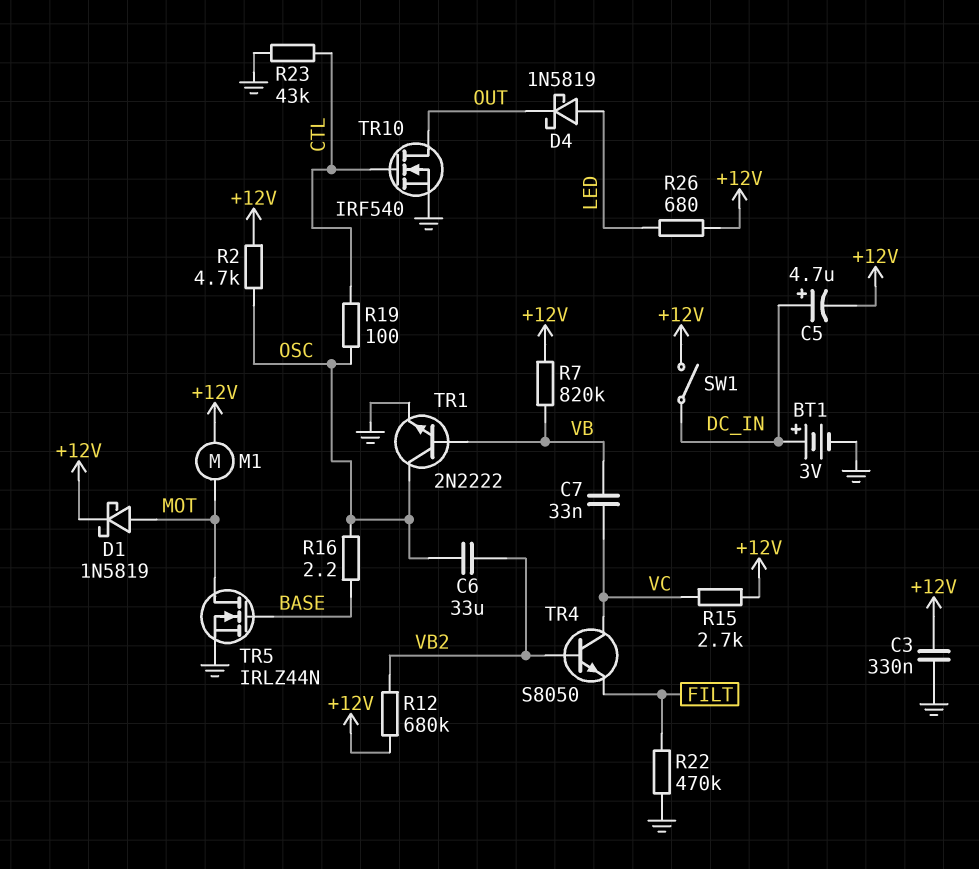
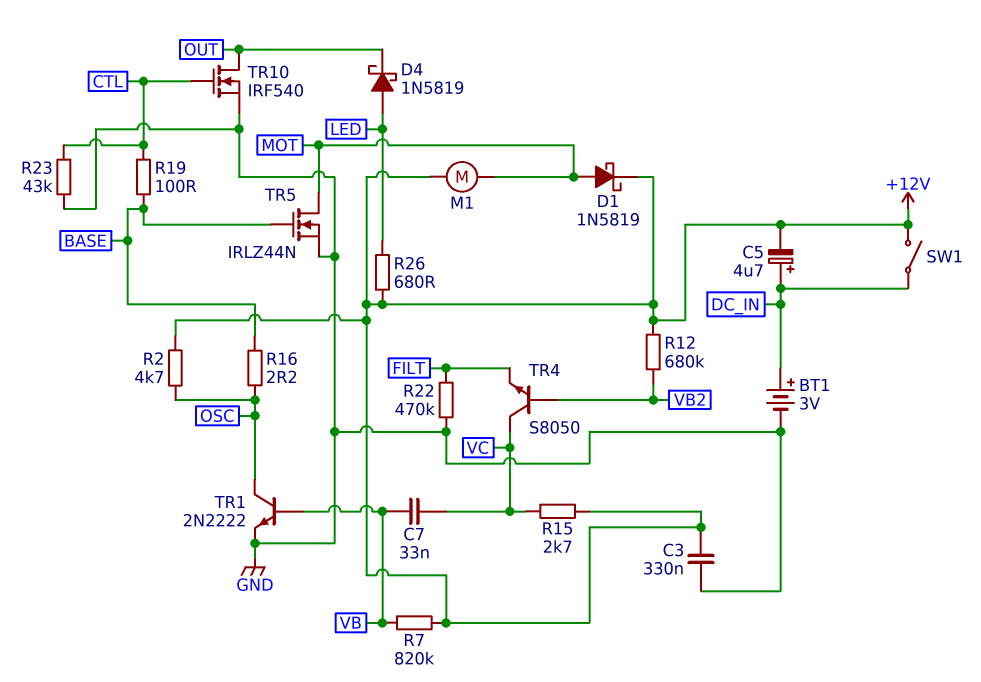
C6: 33uF (OSC, VB2) -> none
R19: 100 (CTL, OSC) -> 100 (BASE, CTL)

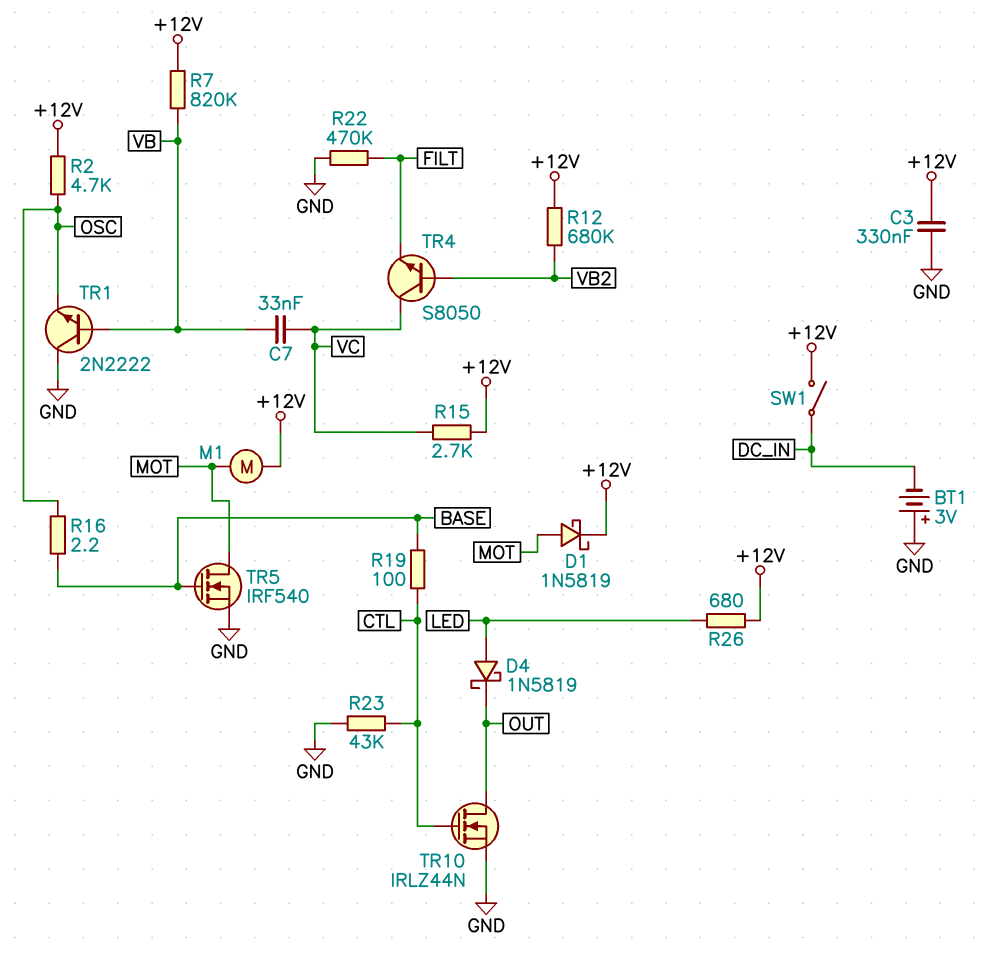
BT1: 3V (plus DC_IN, minus GND) -> 3V (plus GND, minus DC_IN)
C5: 4.7uF (plus DC_IN, minus +12V) -> none
TR1: NPN 2N2222 (B VB, C OSC, E GND) -> NPN 2N2222 (B VB, C GND, E OSC)
TR5: NMOS IRLZ44N (G BASE, D MOT, S GND) -> NMOS IRF540 (G BASE, D MOT, S GND)
TR10: NMOS IRF540 (G CTL, D OUT, S GND) -> NMOS IRLZ44N (G CTL, D OUT, S GND)

